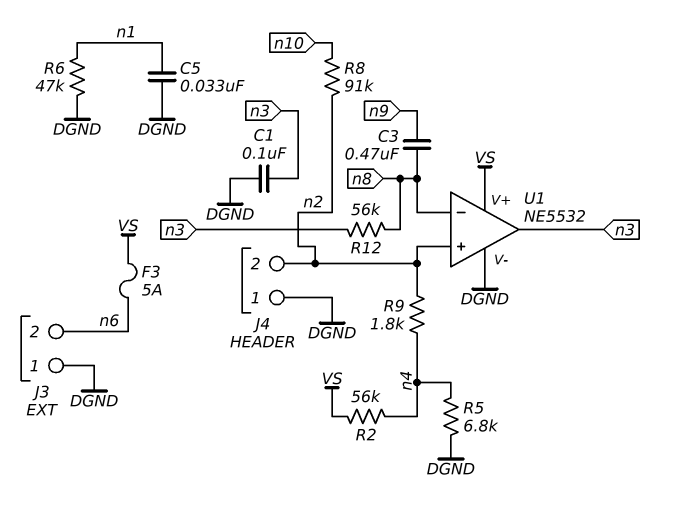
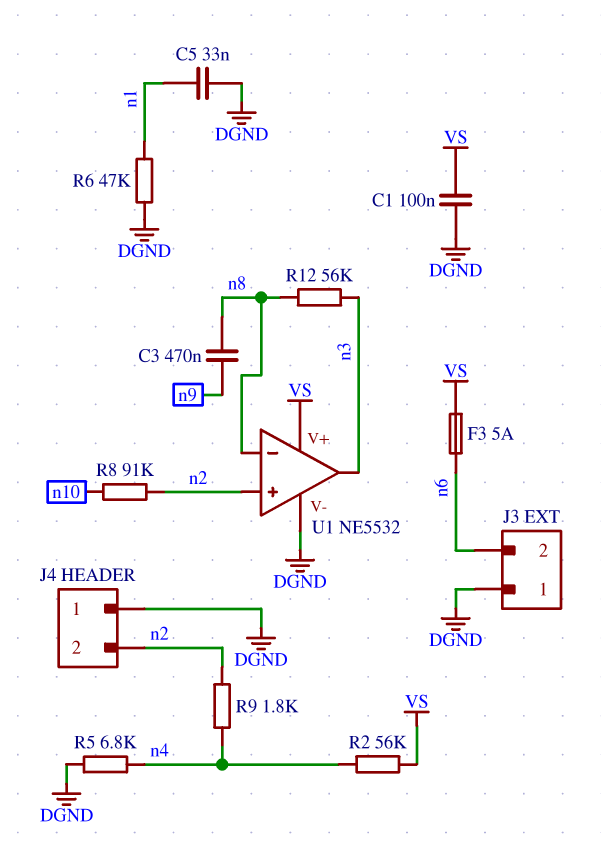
C1: 100nF (DGND, n3) -> 100nF (DGND, VS)

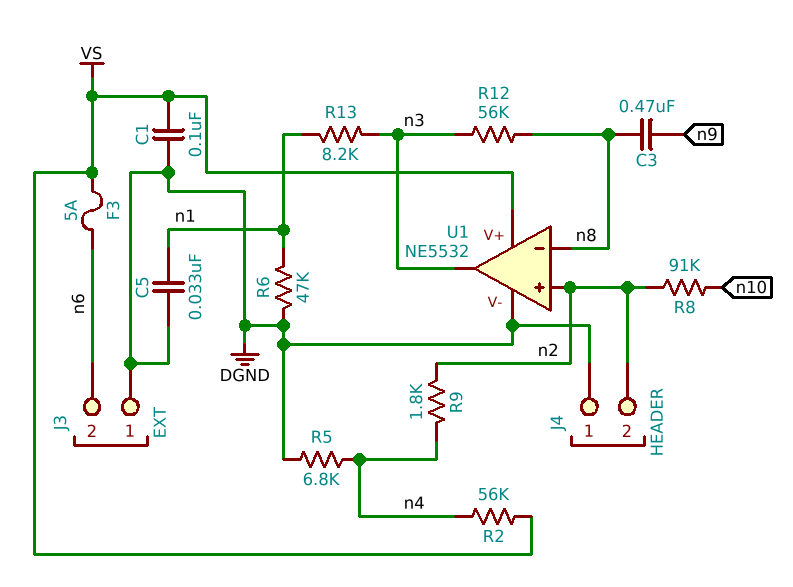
R13: none -> 8.2k (n1, n3)

